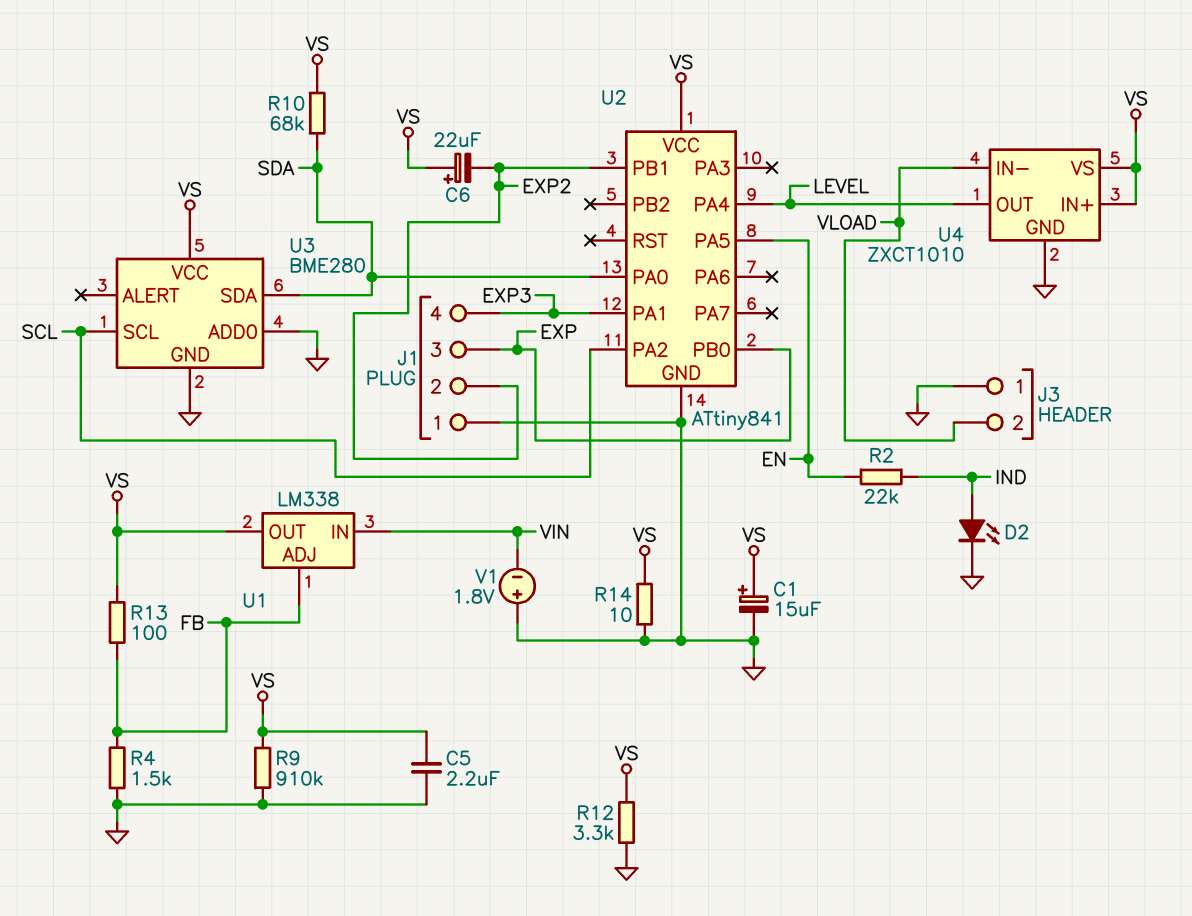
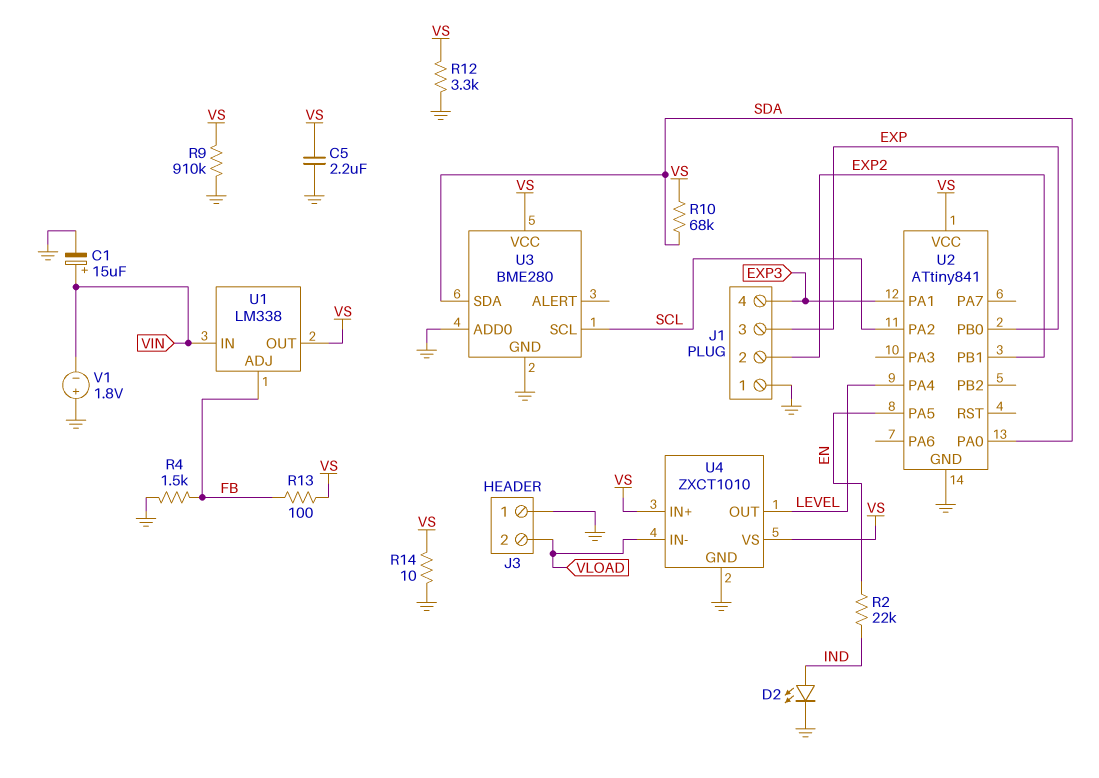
C1: 15uF (plus VS, minus GND) -> 15uF (plus VIN, minus GND)
C6: 22uF (plus VS, minus EXP2) -> none

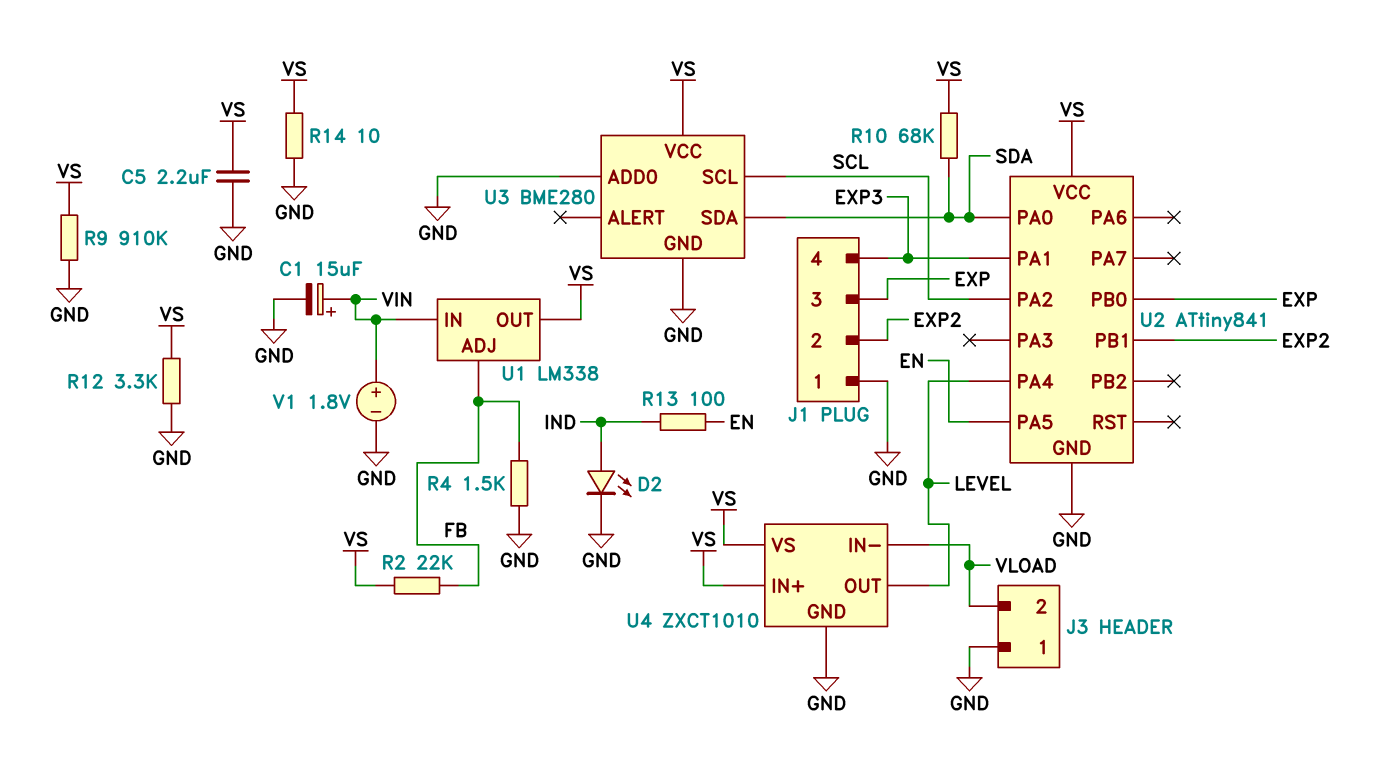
R2: 22k (EN, IND) -> 22k (FB, VS)
R13: 100 (FB, VS) -> 100 (EN, IND)
V1: 1.8V (plus GND, minus VIN) -> 1.8V (plus VIN, minus GND)

